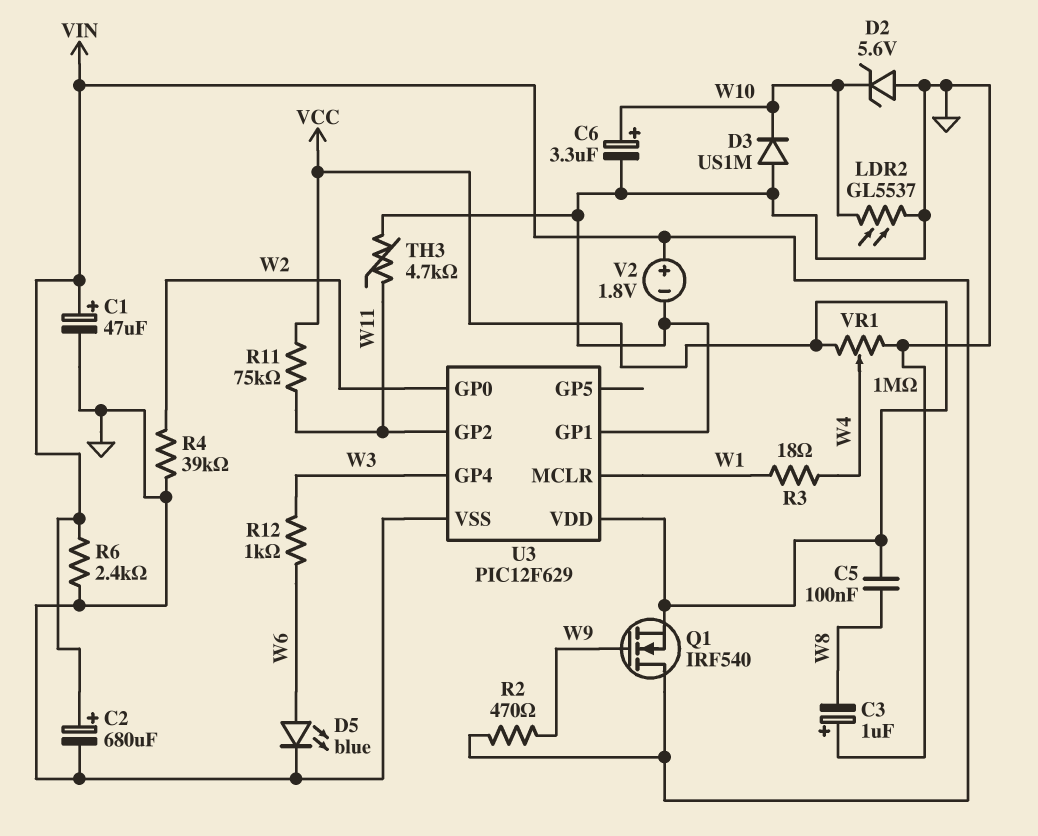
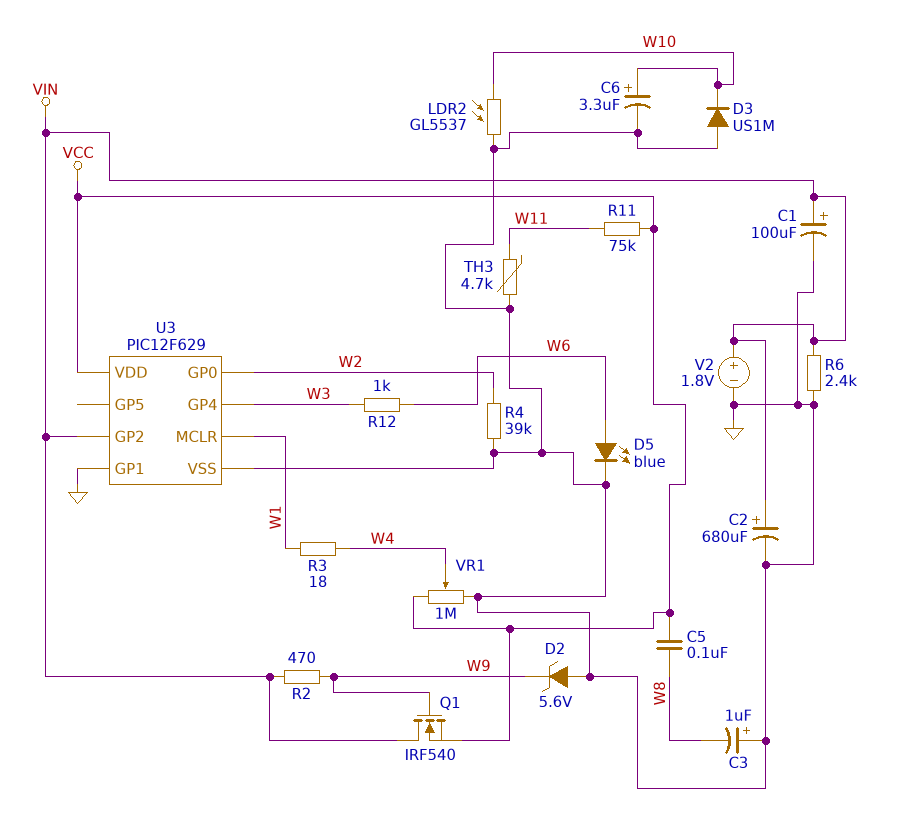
C1: 47uF (plus VIN, minus GND) -> 100uF (plus VIN, minus GND)
D2: zener 5.6V (A GND, K W10) -> zener 5.6V (A GND, K W9)
U3 pin GP2: W11 -> VIN

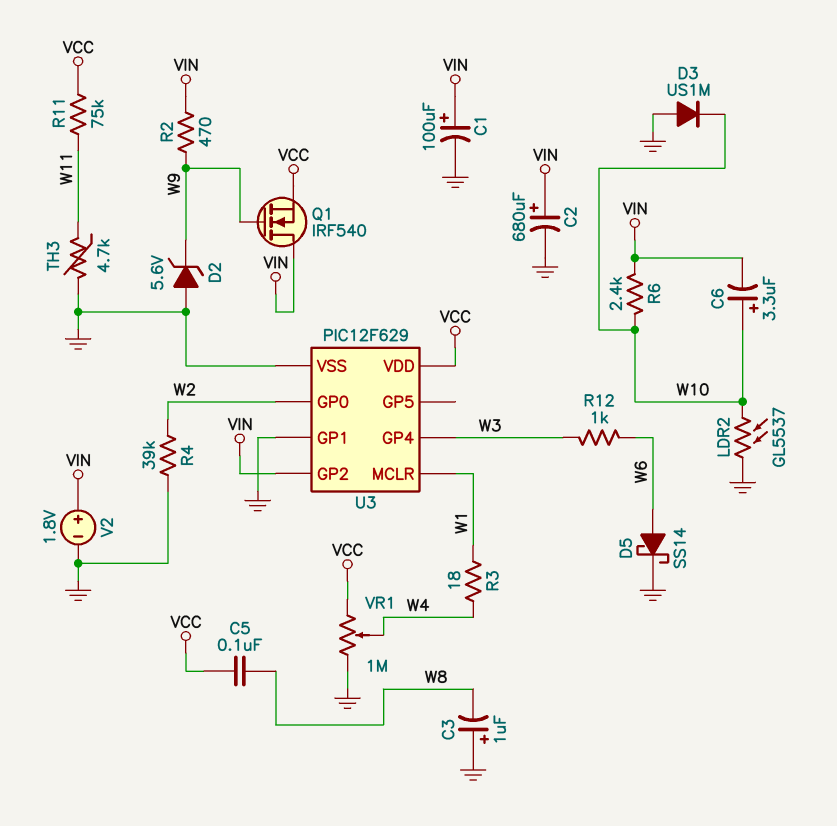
C6: 3.3uF (plus W10, minus GND) -> 3.3uF (plus W10, minus VIN)
D5: LED blue (A W6, K GND) -> schottky SS14 (A W6, K GND)
R6: 2.4k (GND, VIN) -> 2.4k (VIN, W10)

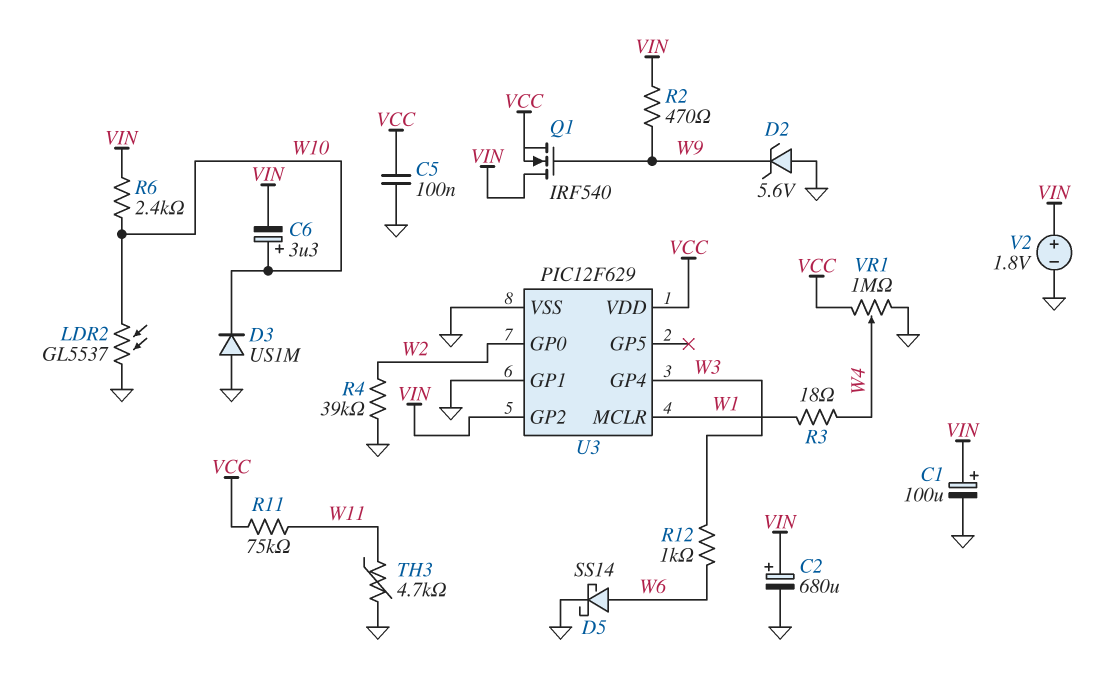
C3: 1uF (plus GND, minus W8) -> none
C5: 100nF (VCC, W8) -> 100nF (GND, VCC)

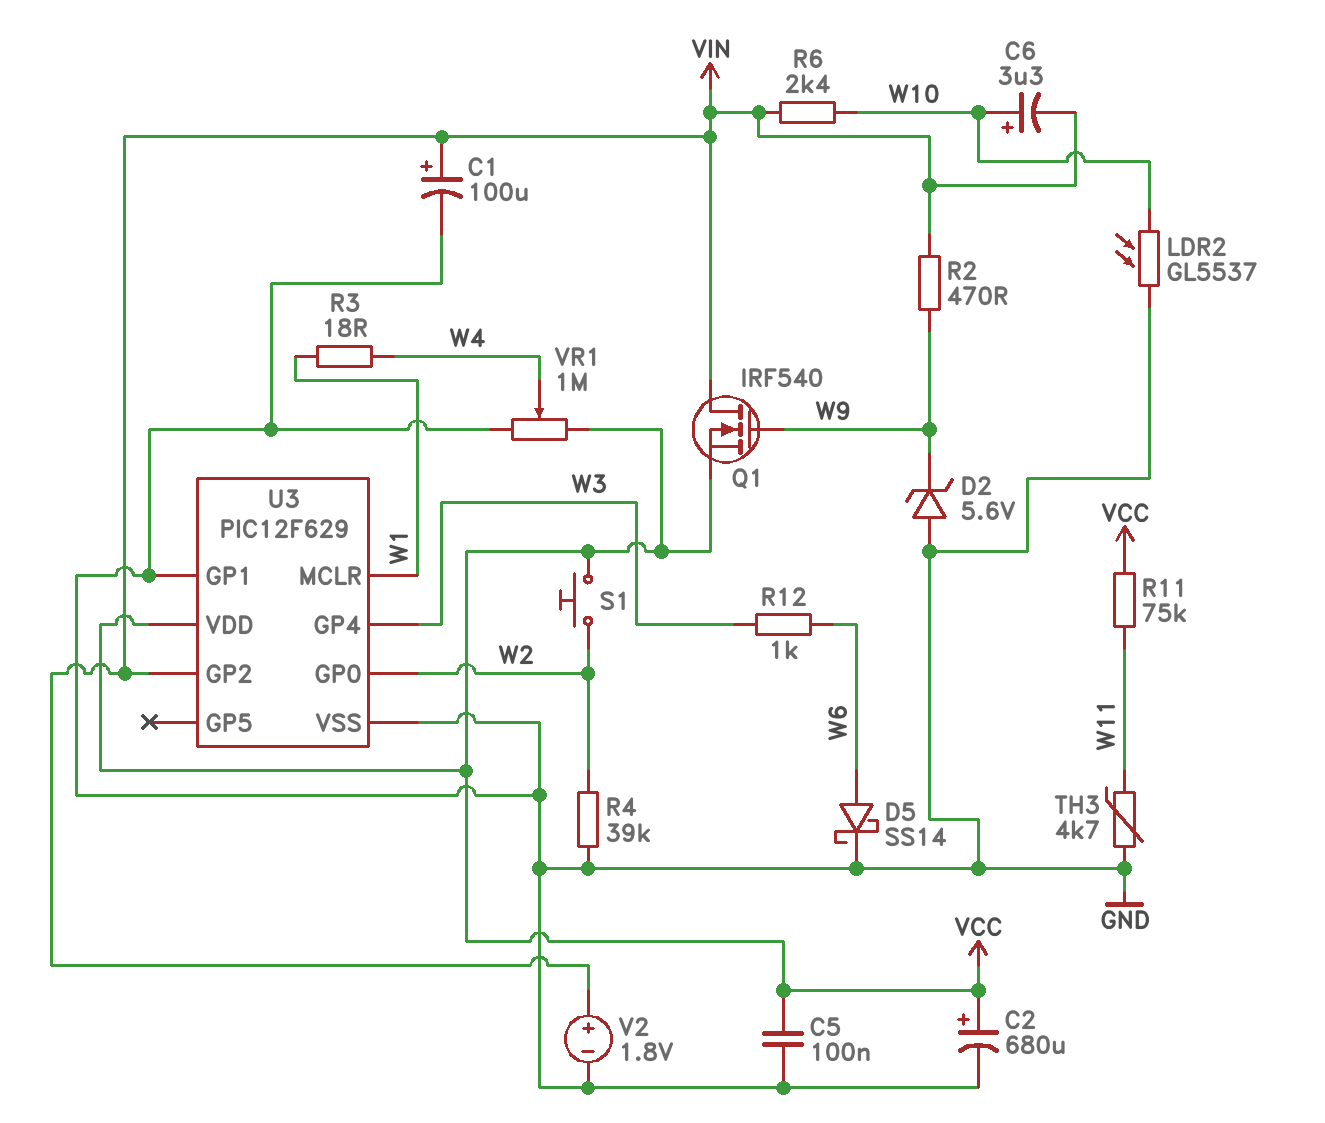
C2: 680uF (plus VIN, minus GND) -> 680uF (plus VCC, minus GND)
D3: diode US1M (A GND, K W10) -> none
S1: none -> button (VCC, W2)

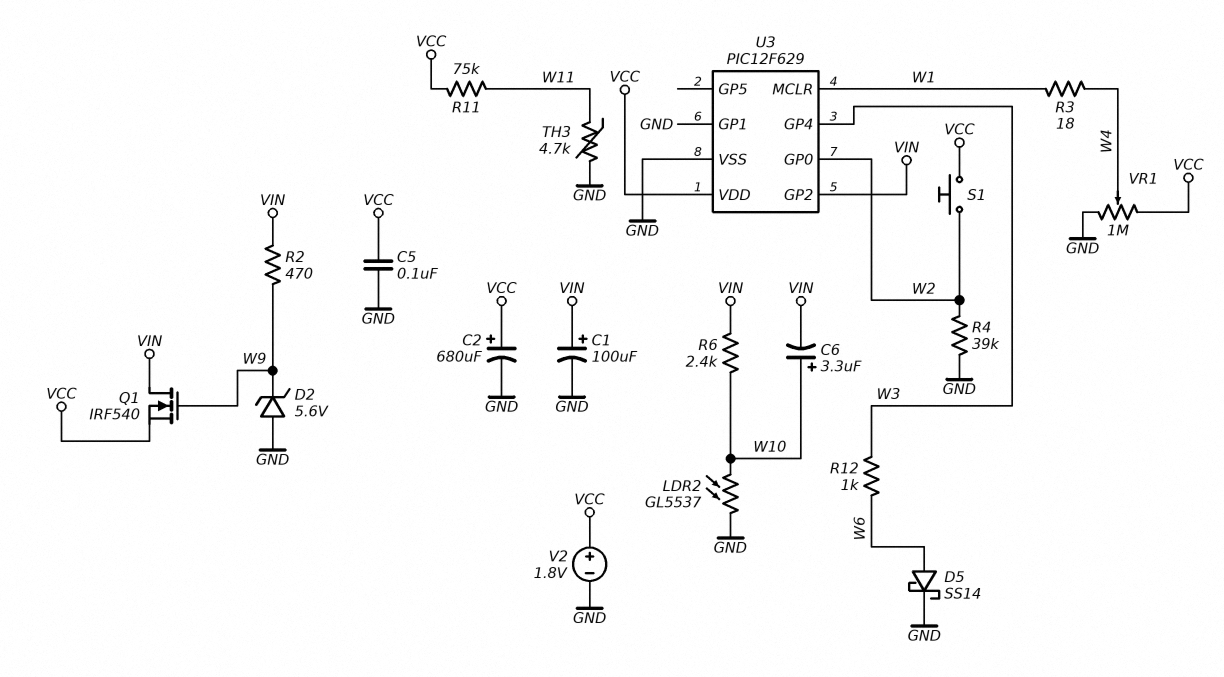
V2: 1.8V (plus VIN, minus GND) -> 1.8V (plus VCC, minus GND)

